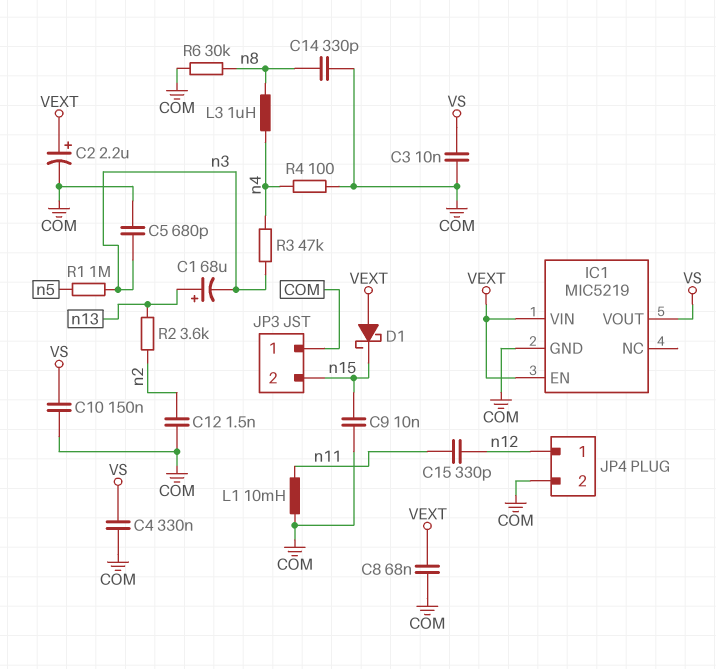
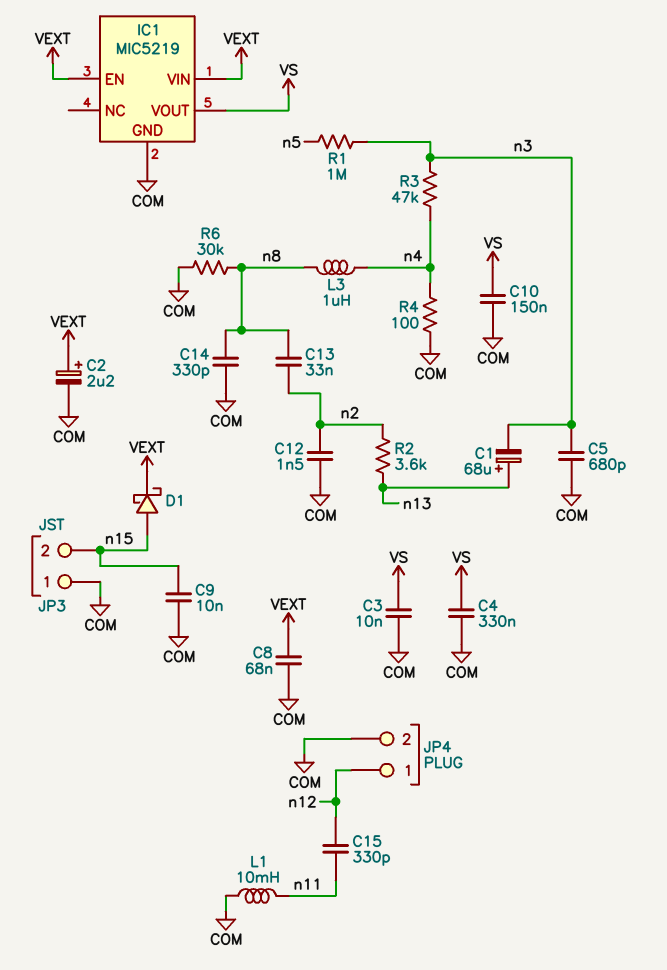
C13: none -> 33nF (n2, n8)
D1: schottky (A VEXT, K n15) -> schottky (A n15, K VEXT)

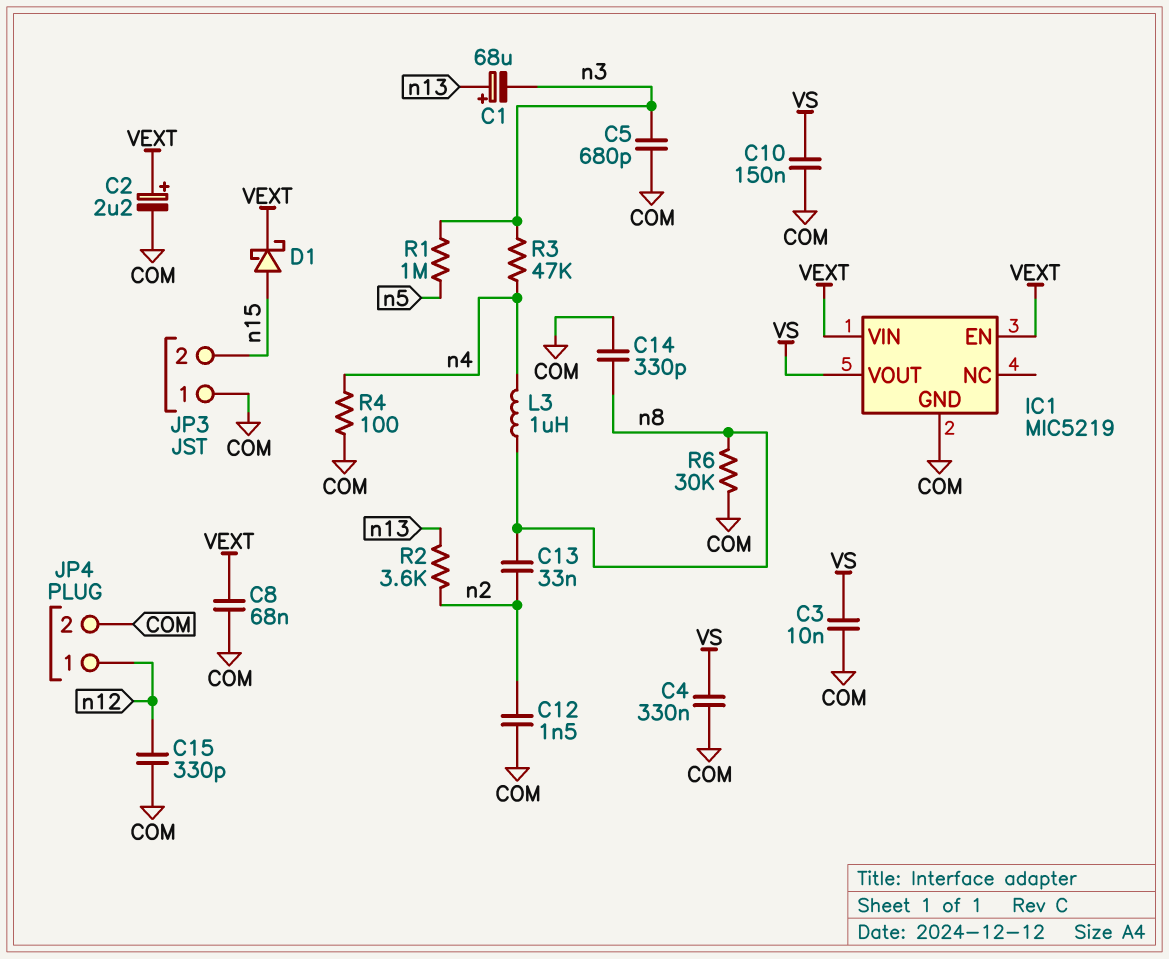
C9: 10nF (COM, n15) -> none
C15: 330pF (n11, n12) -> 330pF (COM, n12)
L1: 10mH (COM, n11) -> none

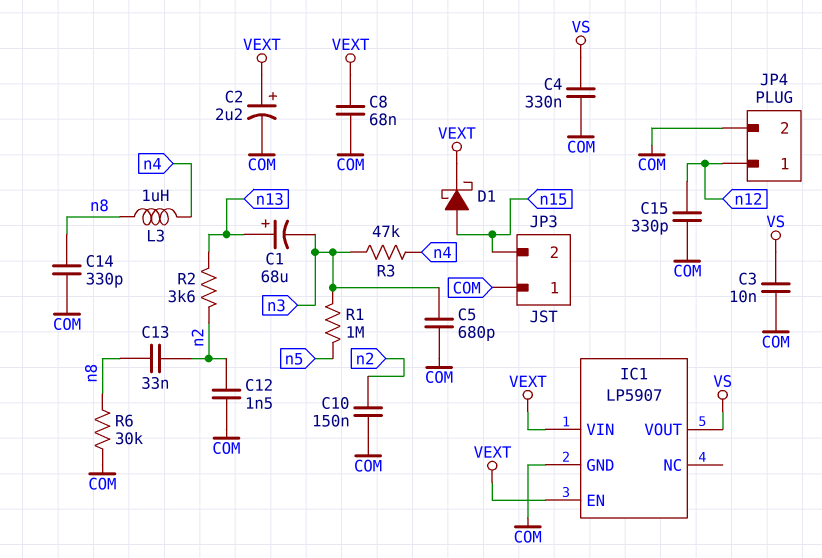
C10: 150nF (COM, VS) -> 150nF (COM, n2)
IC1: MIC5219 -> LP5907
R4: 100 (COM, n4) -> none

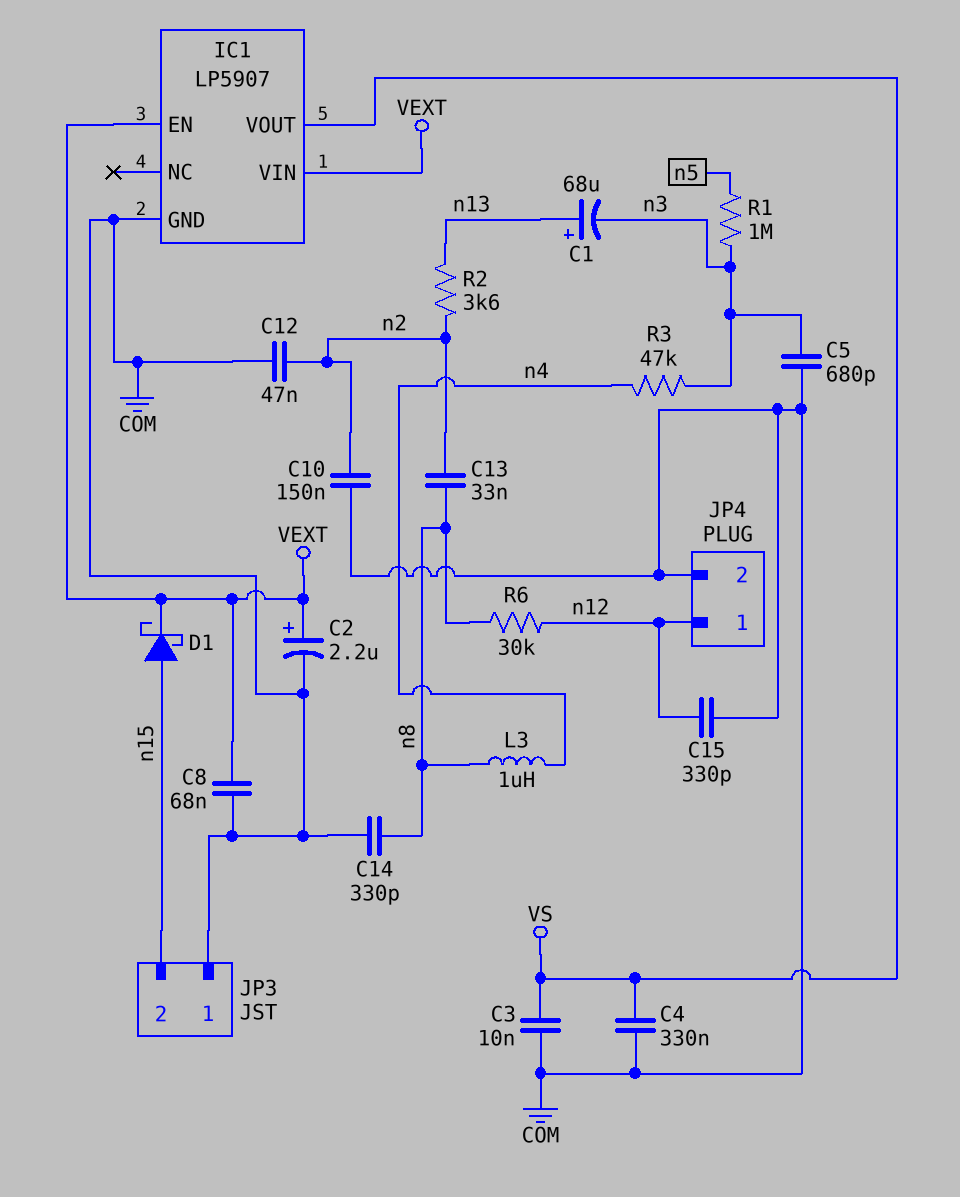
C12: 1.5nF (COM, n2) -> 47nF (COM, n2)
R6: 30k (COM, n8) -> 30k (n8, n12)

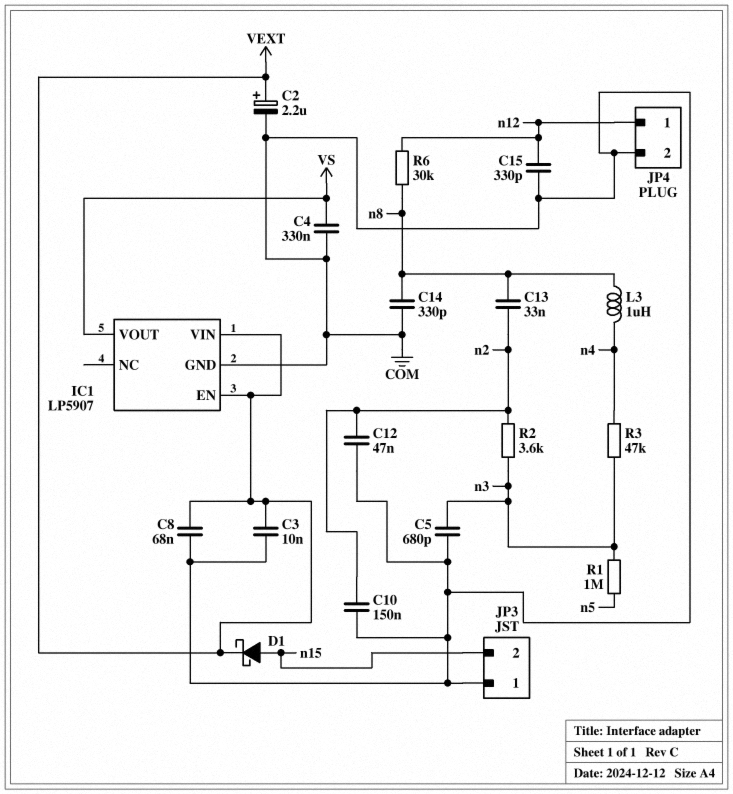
C1: 68uF (plus n13, minus n3) -> none
C3: 10nF (COM, VS) -> 10nF (COM, VEXT)
R2: 3.6k (n2, n13) -> 3.6k (n2, n3)

